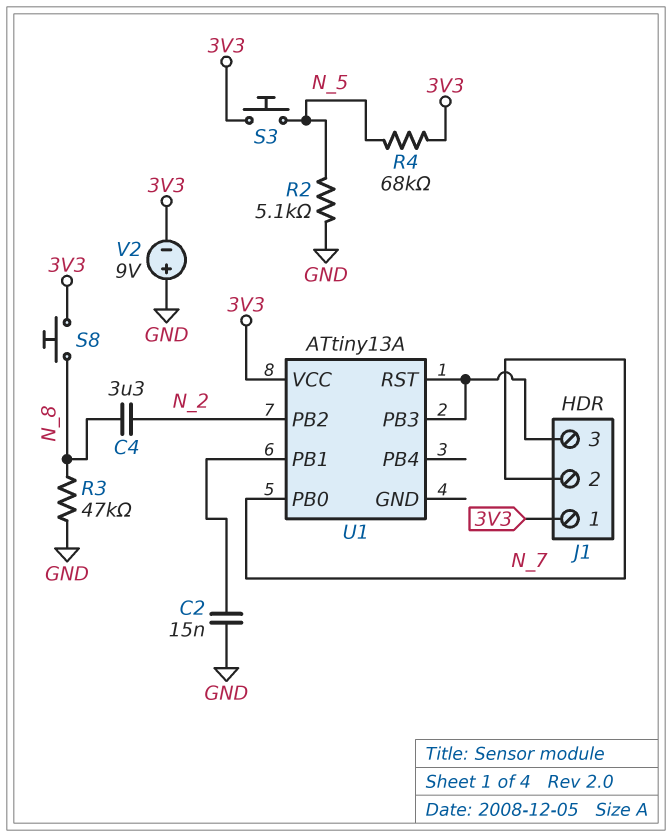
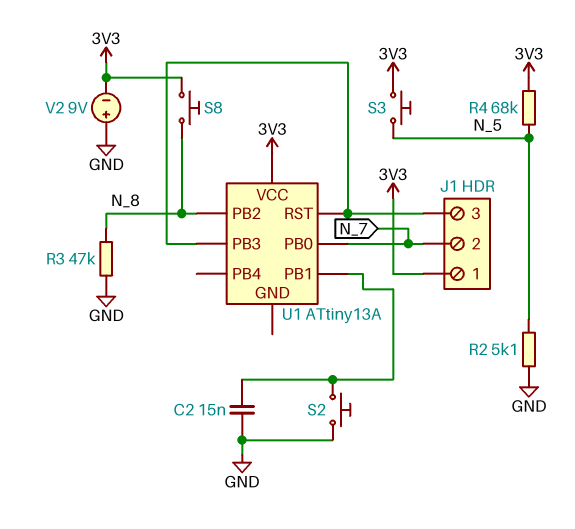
C4: 3.3uF (N_2, N_8) -> none
S2: none -> button (GND, U1/PB1)
U1 pin PB2: N_2 -> N_8

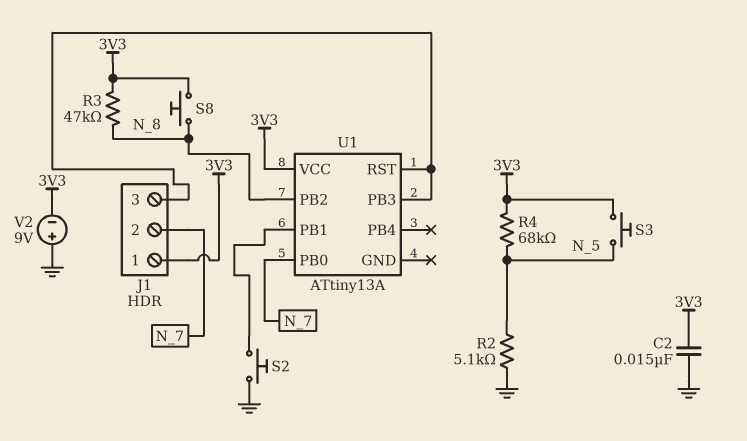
C2: 15nF (GND, U1/PB1) -> 15nF (3V3, GND)
R3: 47k (GND, N_8) -> 47k (3V3, N_8)

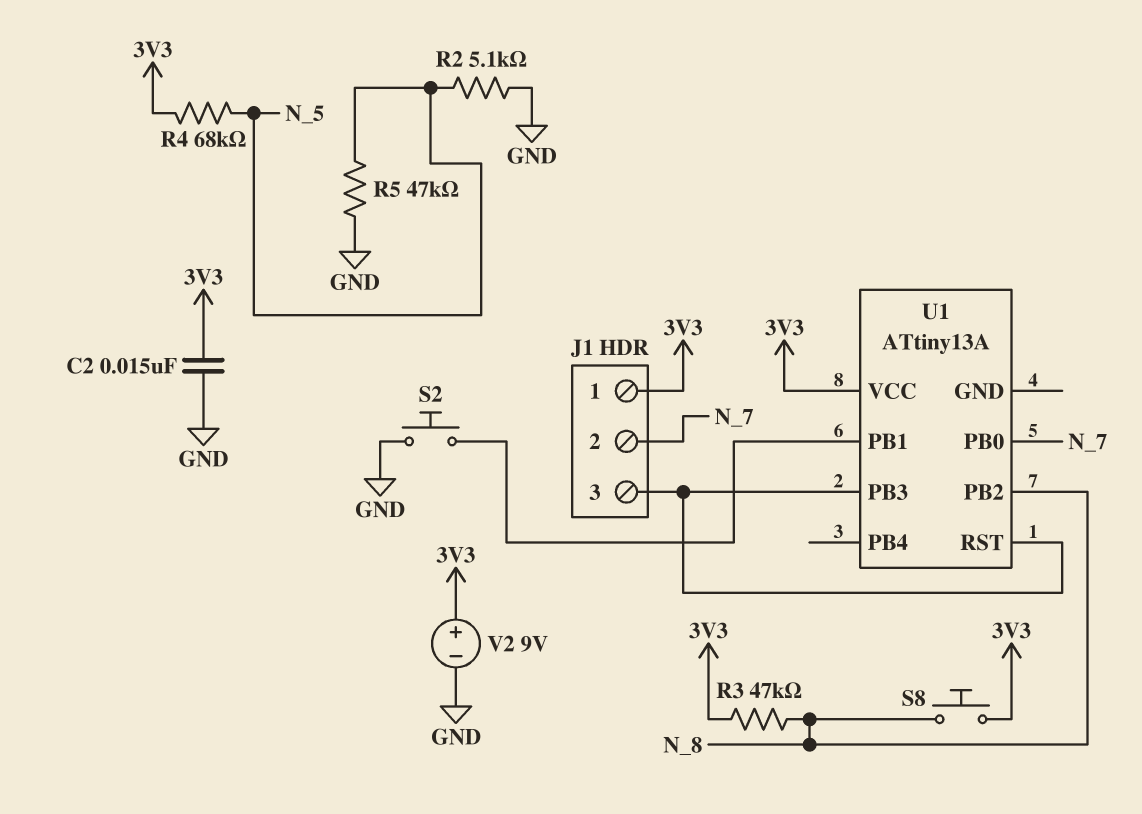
R5: none -> 47k (GND, N_5)
S3: button (3V3, N_5) -> none
V2: 9V (plus GND, minus 3V3) -> 9V (plus 3V3, minus GND)

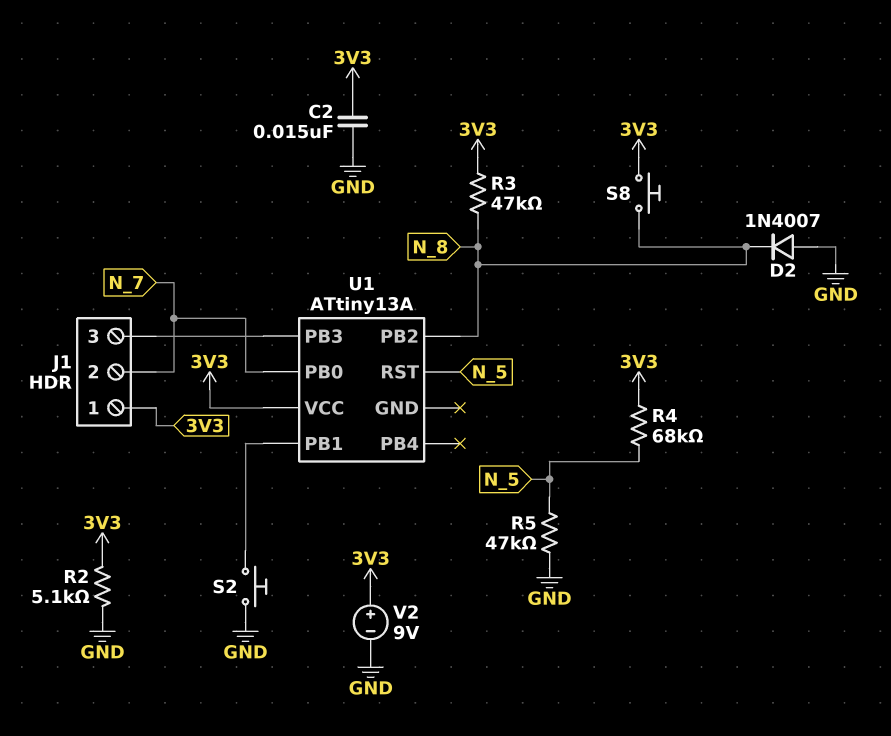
D2: none -> diode 1N4007 (A GND, K N_8)
R2: 5.1k (GND, N_5) -> 5.1k (3V3, GND)
U1 pin RST: J1/3 -> N_5

